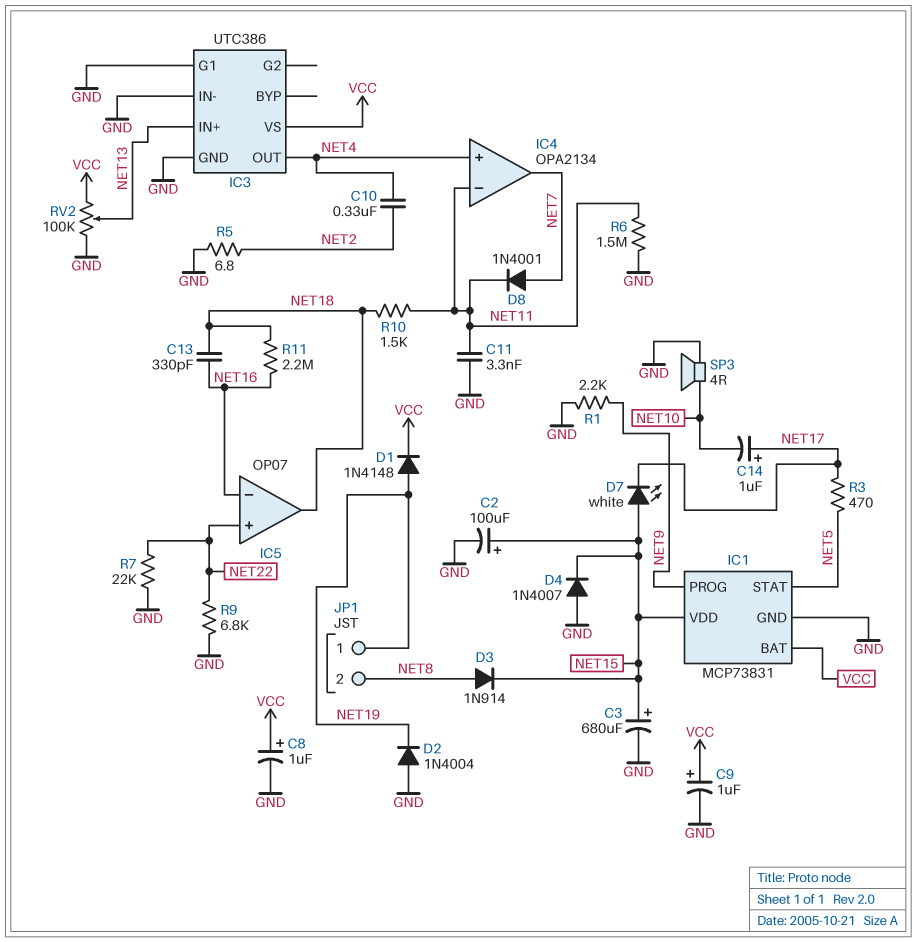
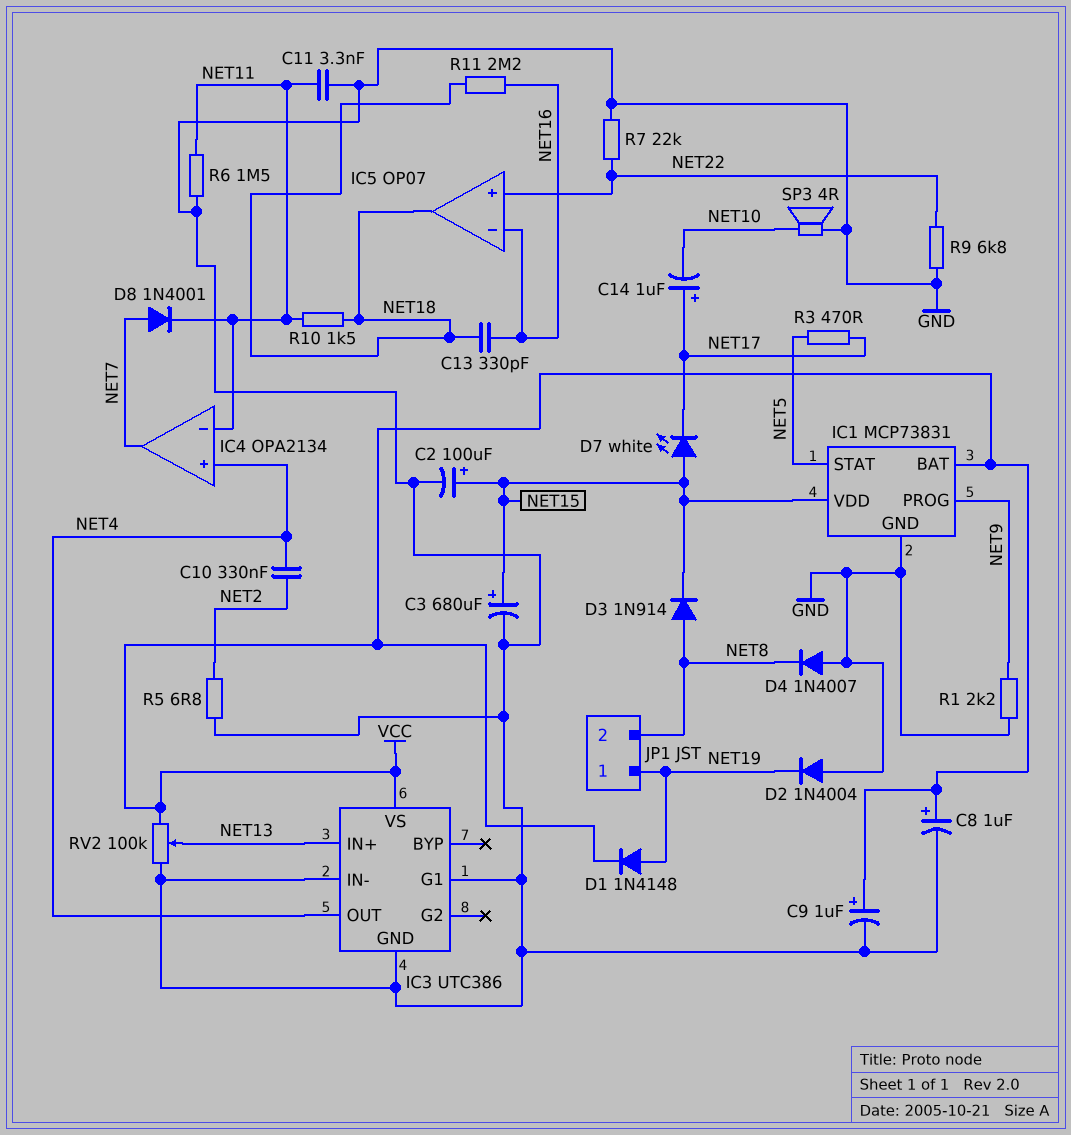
D4: diode 1N4007 (A GND, K NET15) -> diode 1N4007 (A GND, K NET8)

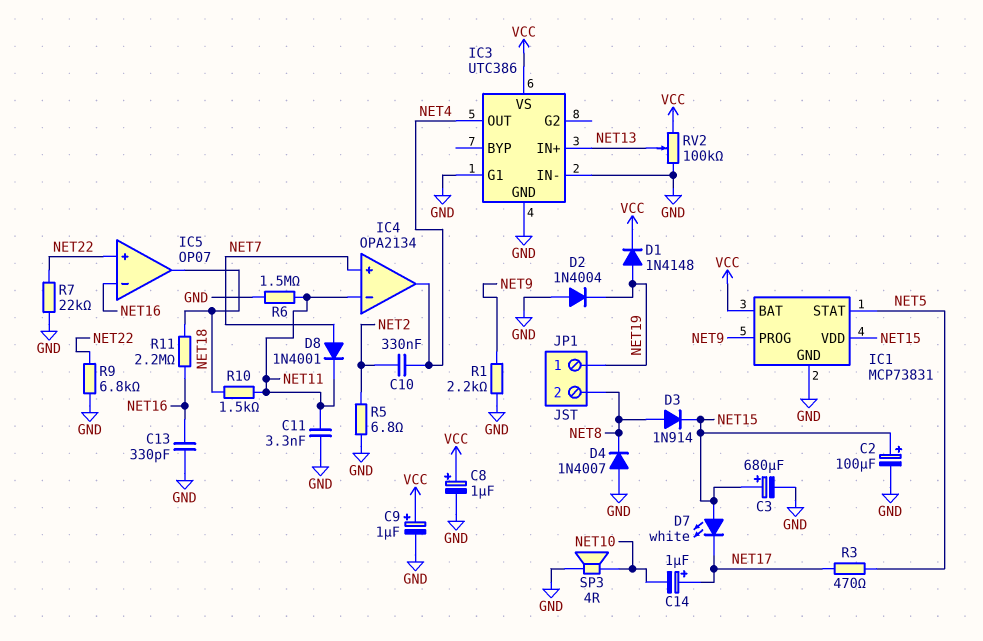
C13: 330pF (NET16, NET18) -> 330pF (GND, NET16)
IC4 pin in+: NET4 -> NET7
IC4 pin out: NET7 -> NET4

